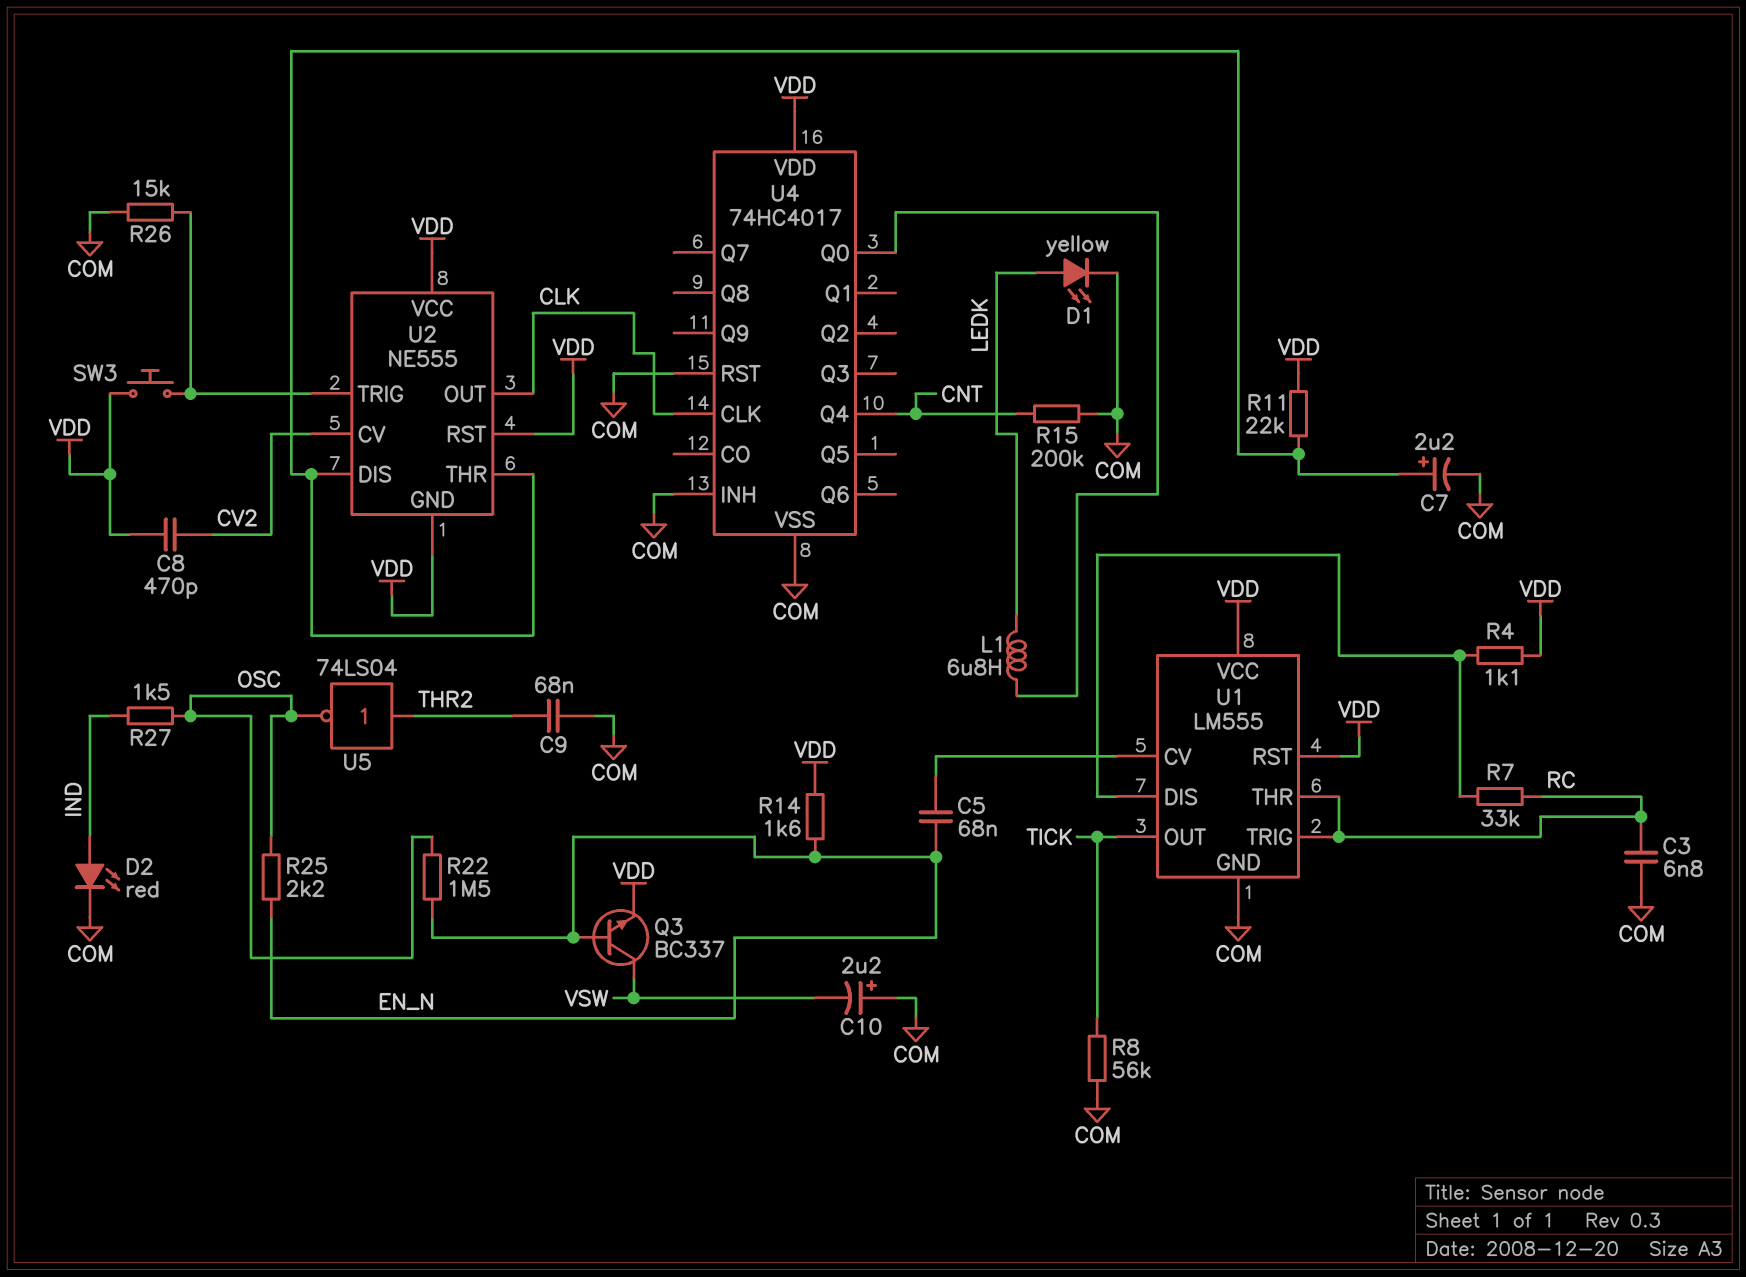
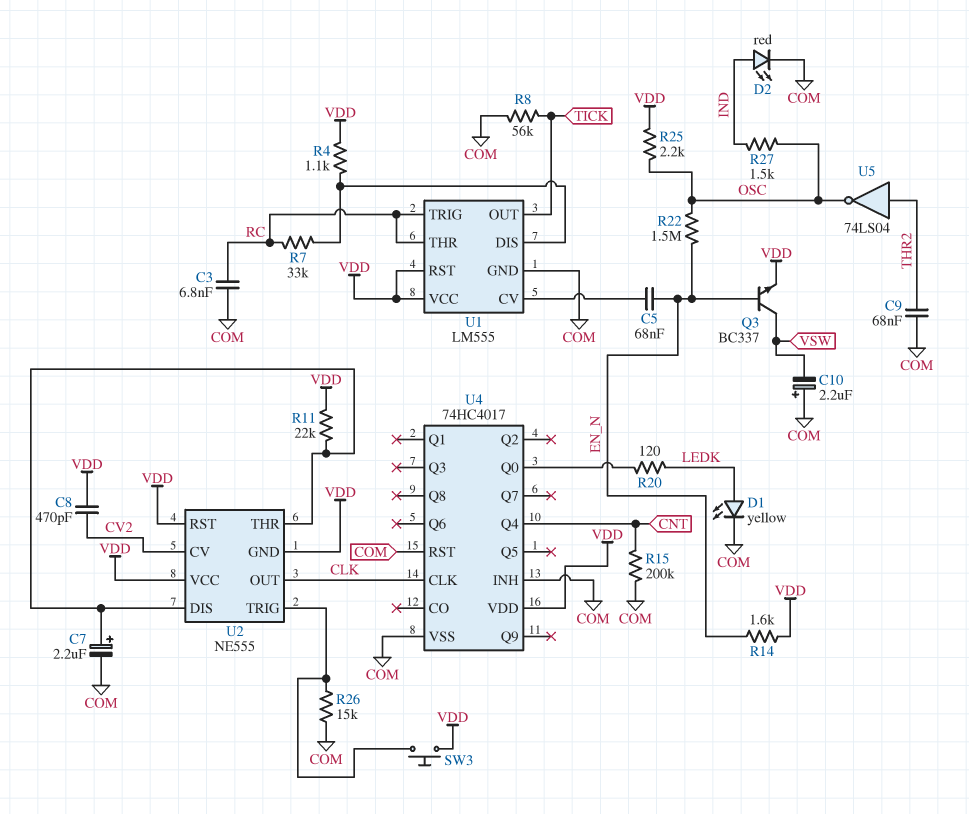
L1: 6.8uH (LEDK, U4/Q0) -> none
R20: none -> 120 (LEDK, U4/Q0)
R25: 2.2k (EN_N, OSC) -> 2.2k (OSC, VDD)

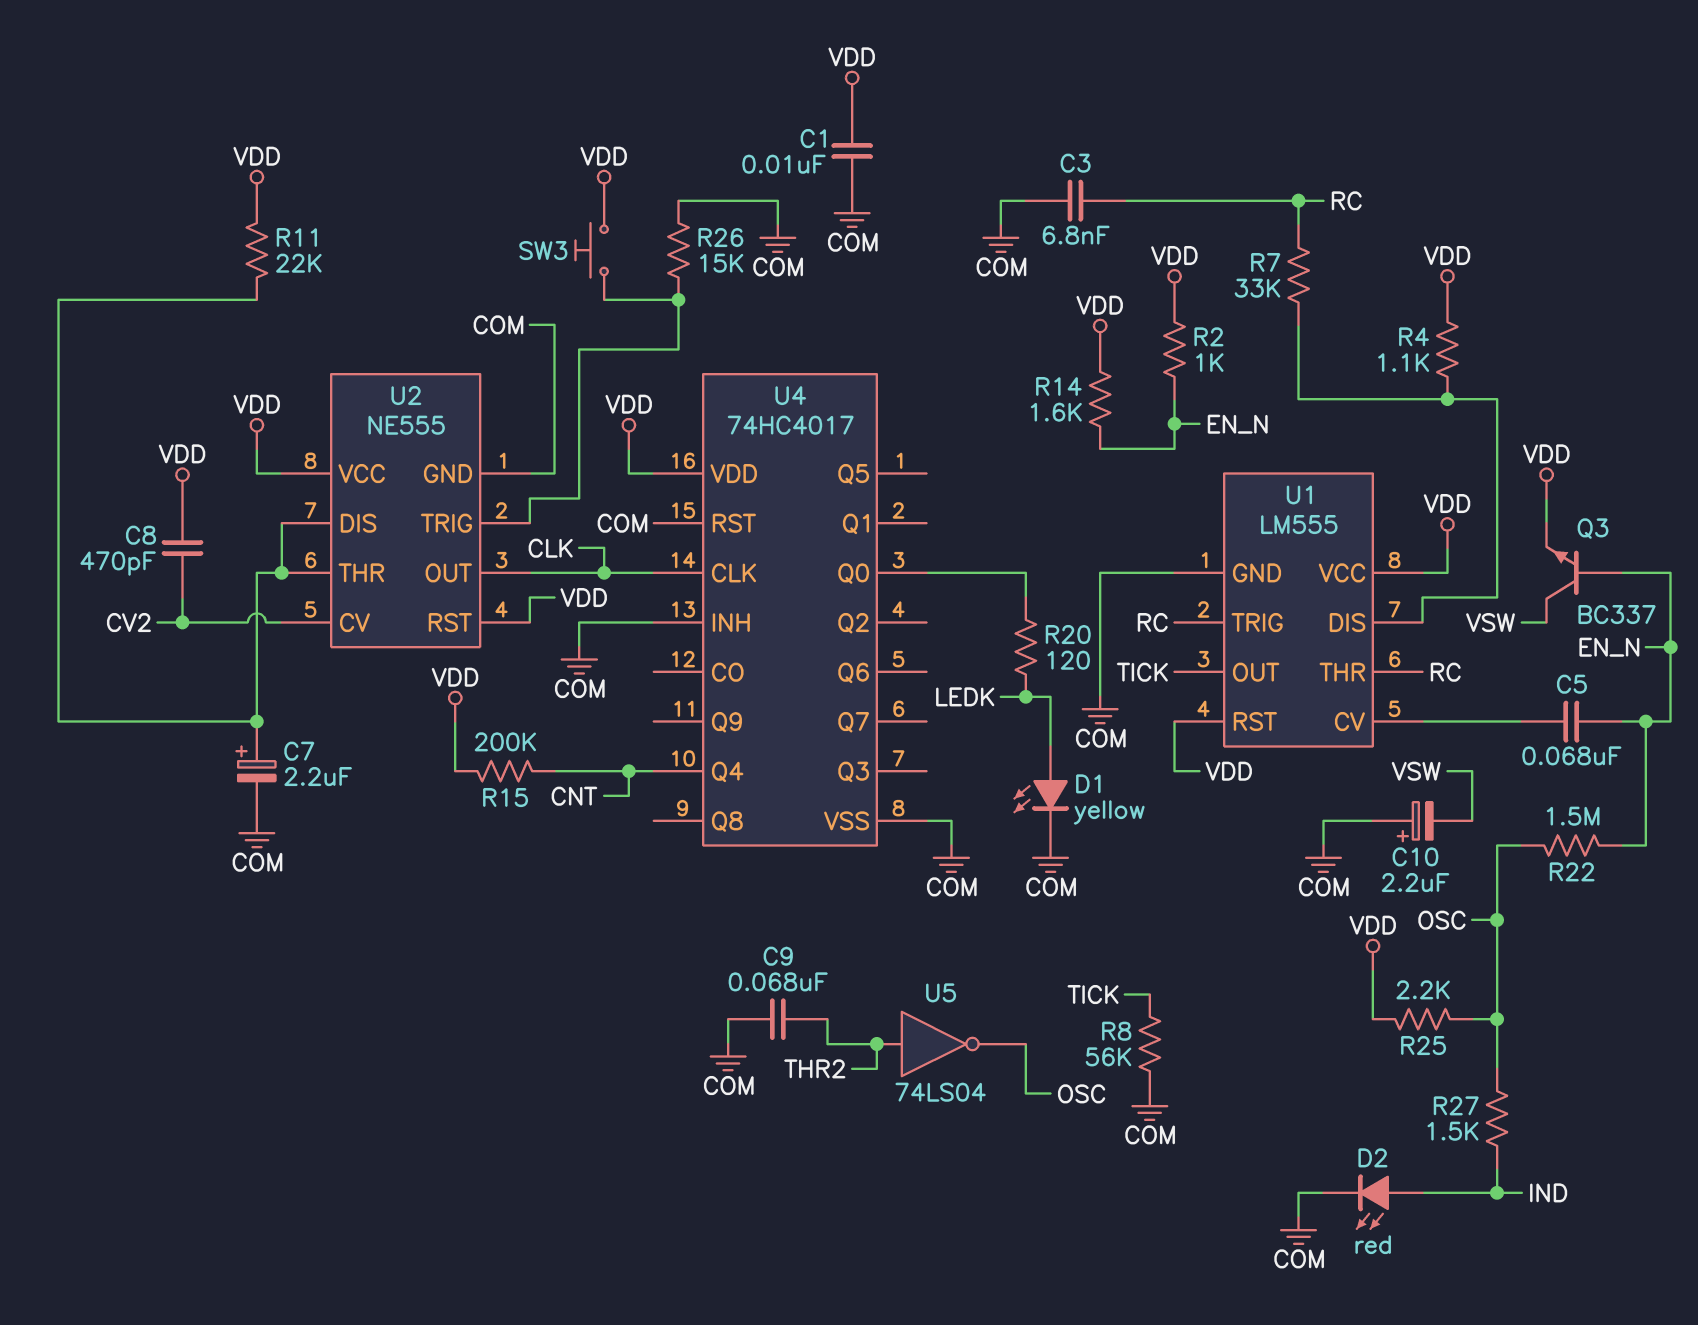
C1: none -> 10nF (COM, VDD)
R2: none -> 1k (EN_N, VDD)
R15: 200k (CNT, COM) -> 200k (CNT, VDD)
U2 pin GND: VDD -> COM

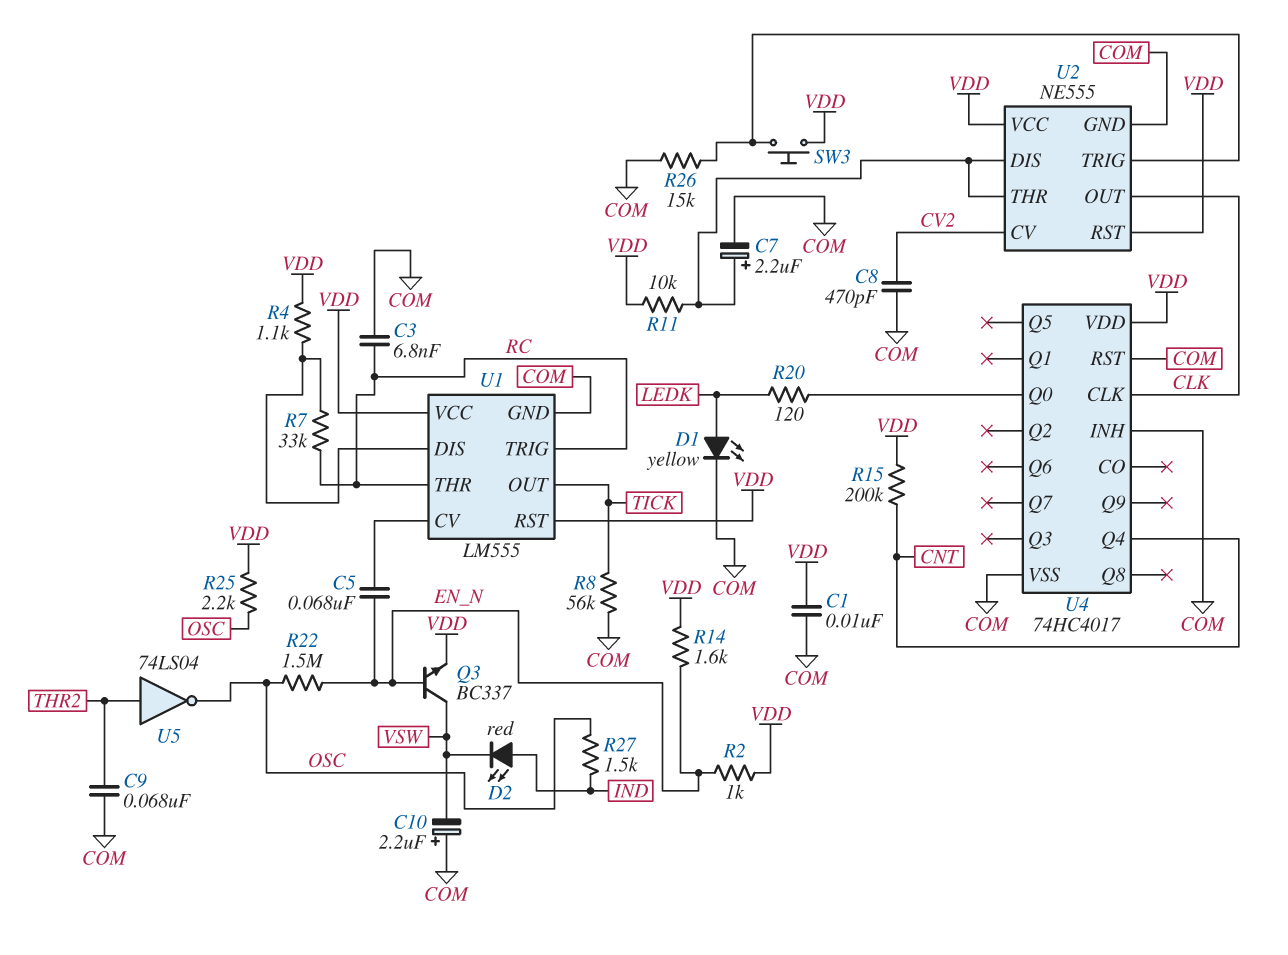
C8: 470pF (CV2, VDD) -> 470pF (COM, CV2)
D2: LED red (A IND, K COM) -> LED red (A IND, K VSW)
R11: 22k (U2/DIS, VDD) -> 10k (U2/DIS, VDD)

